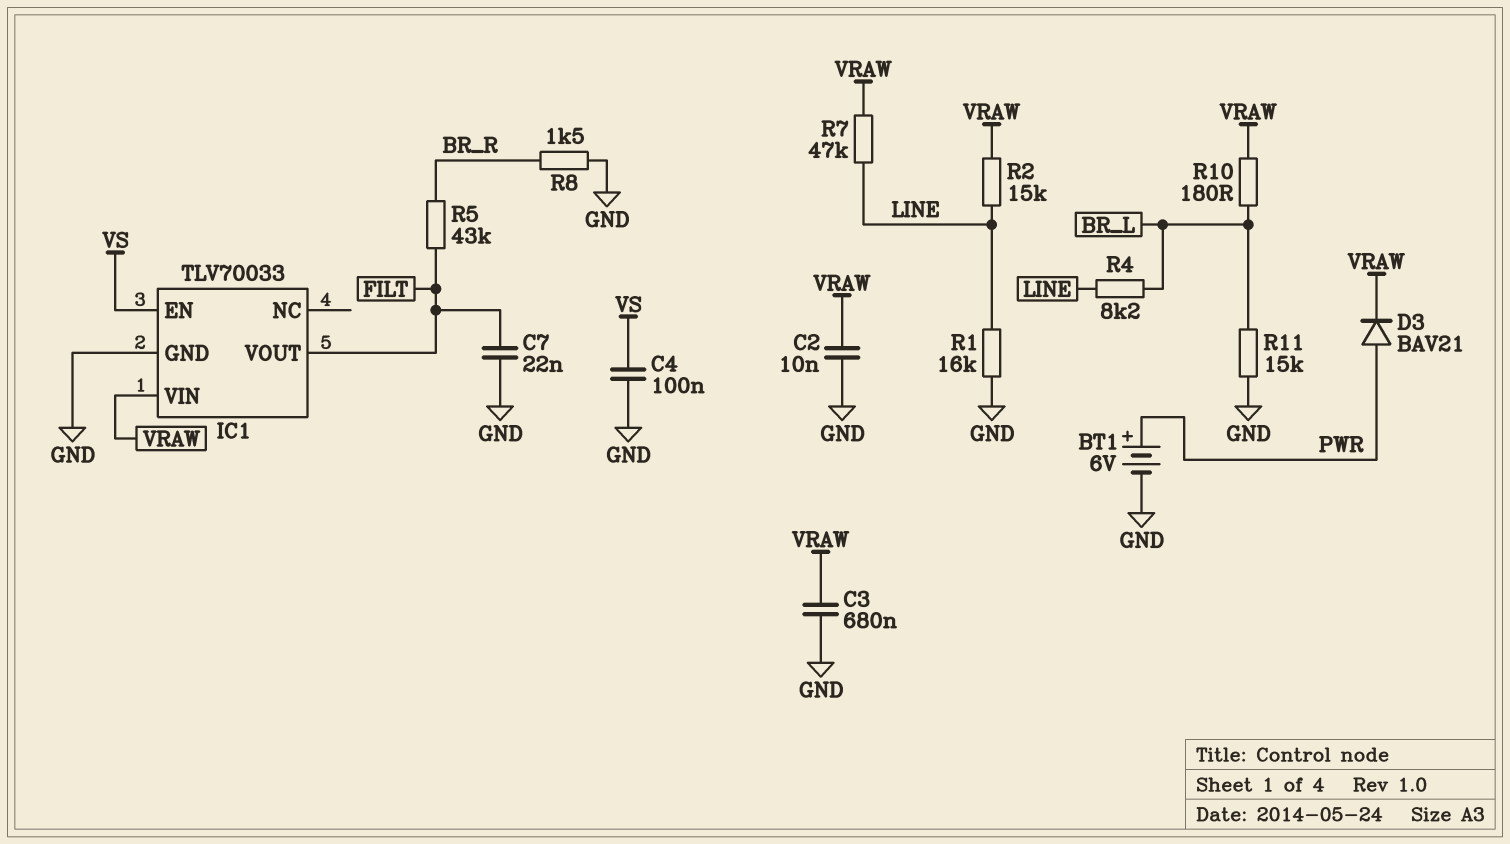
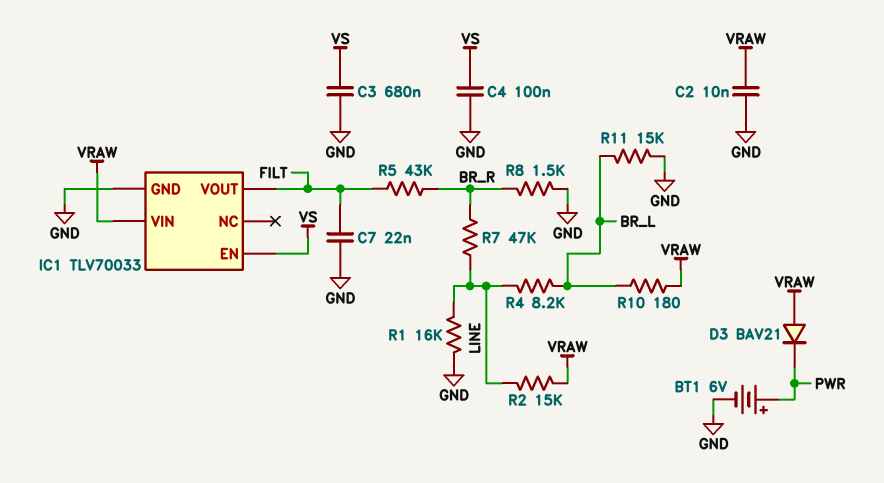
C3: 680nF (GND, VRAW) -> 680nF (GND, VS)
D3: diode BAV21 (A PWR, K VRAW) -> diode BAV21 (A VRAW, K PWR)
R7: 47k (LINE, VRAW) -> 47k (BR_R, LINE)

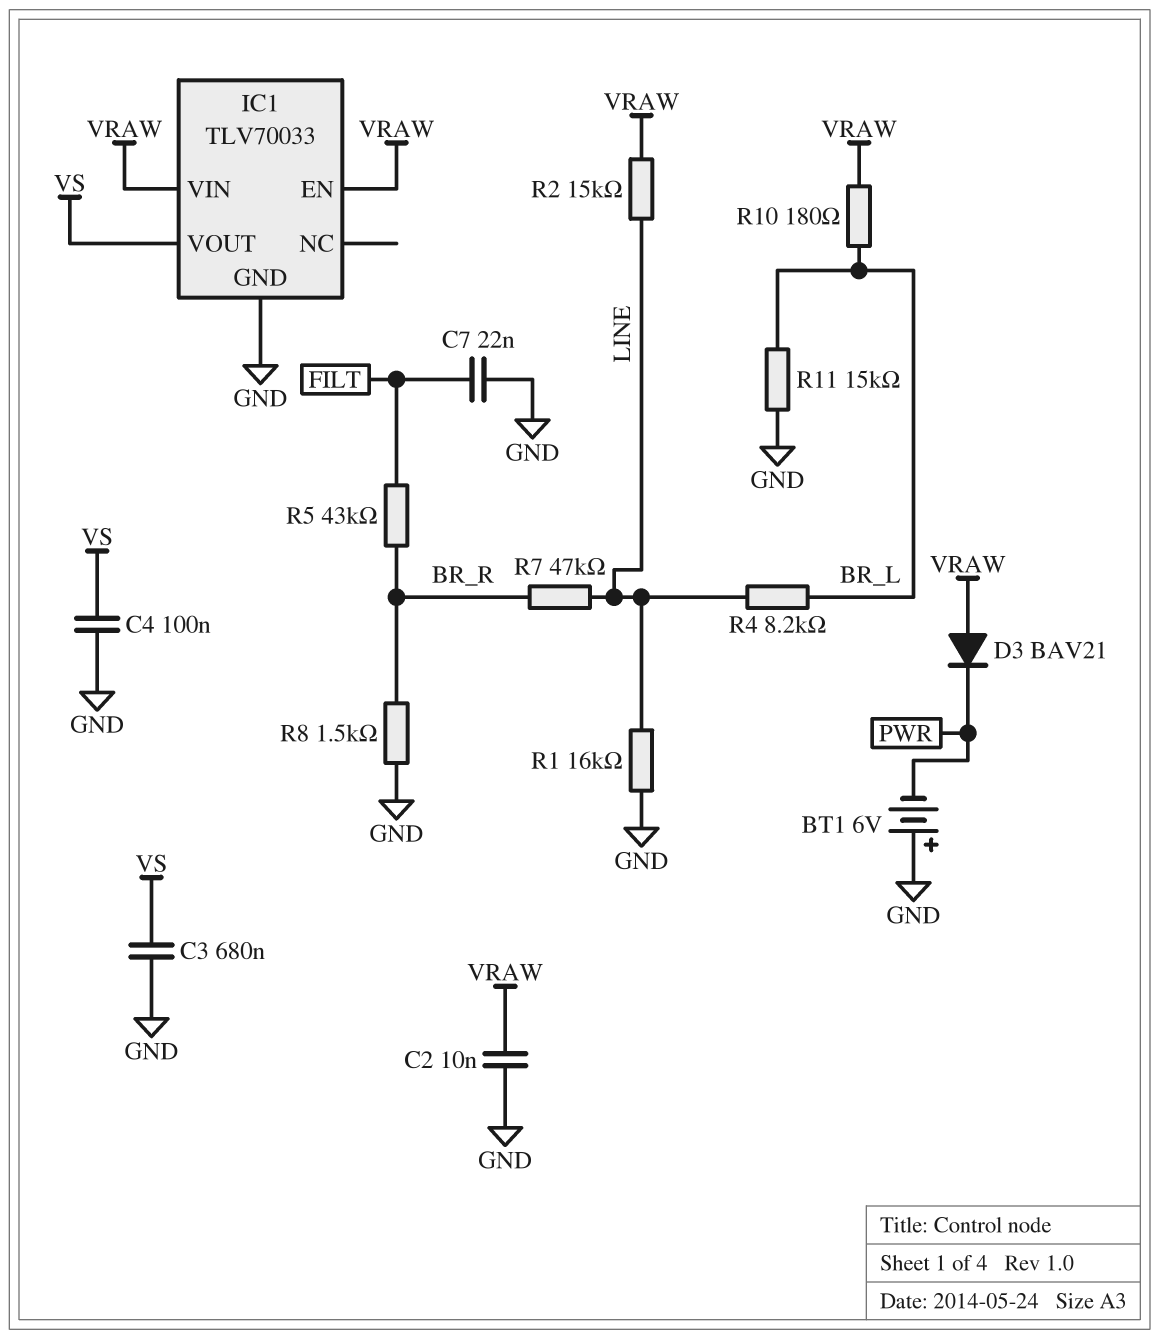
BT1: 6V (plus PWR, minus GND) -> 6V (plus GND, minus PWR)
IC1 pin EN: VS -> VRAW
IC1 pin VOUT: FILT -> VS

